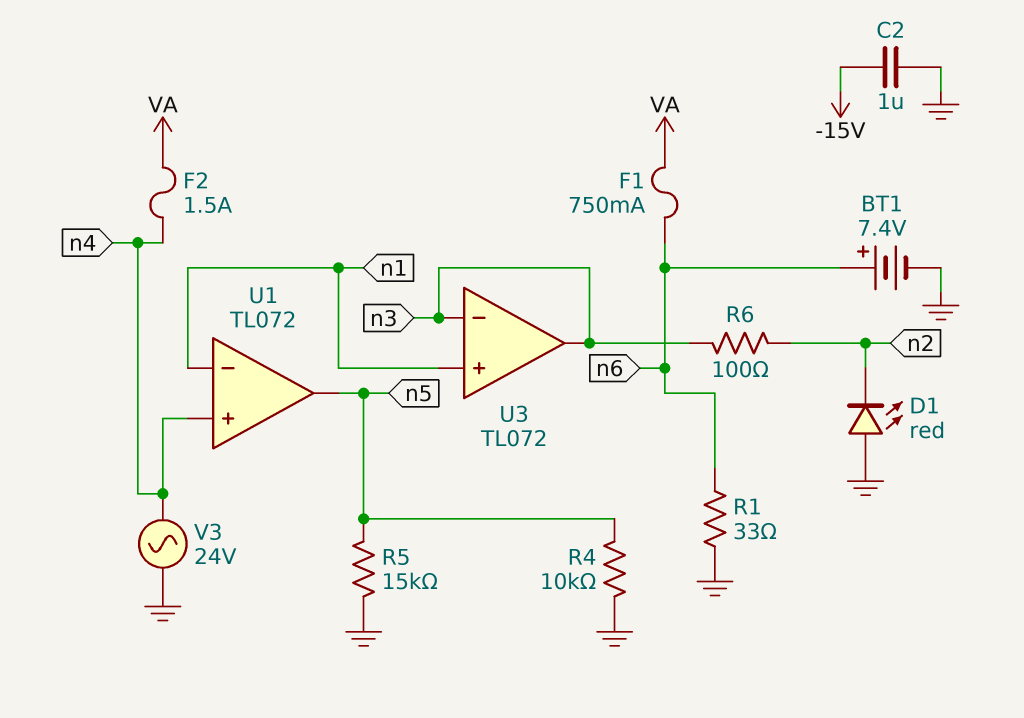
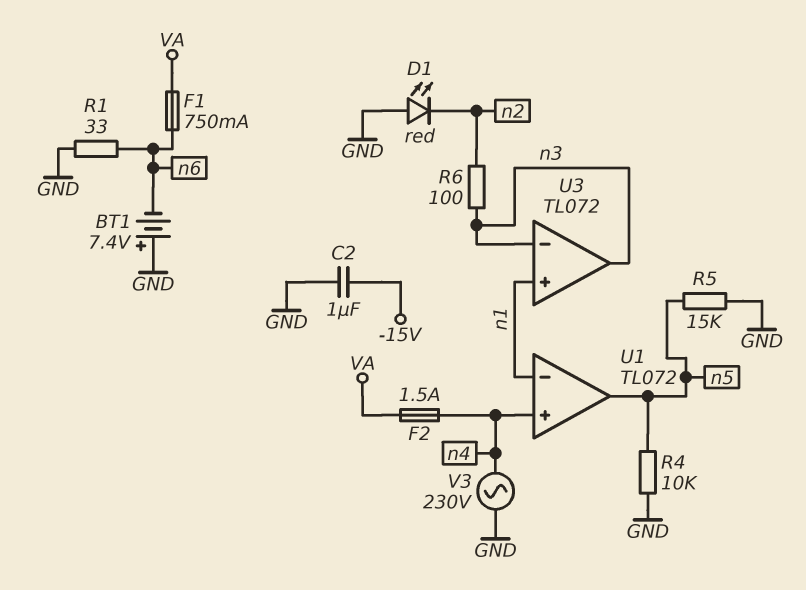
BT1: 7.4V (plus n6, minus GND) -> 7.4V (plus GND, minus n6)
V3: AC 24V (GND, n4) -> AC 230V (GND, n4)

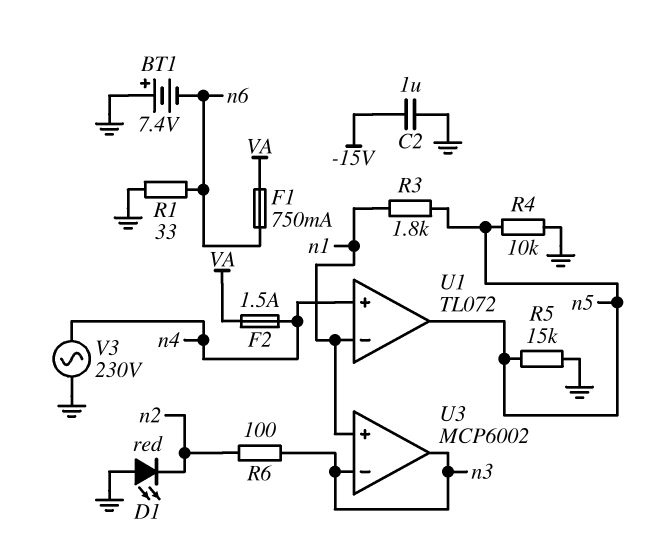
R3: none -> 1.8k (n1, n5)
U3: TL072 -> MCP6002

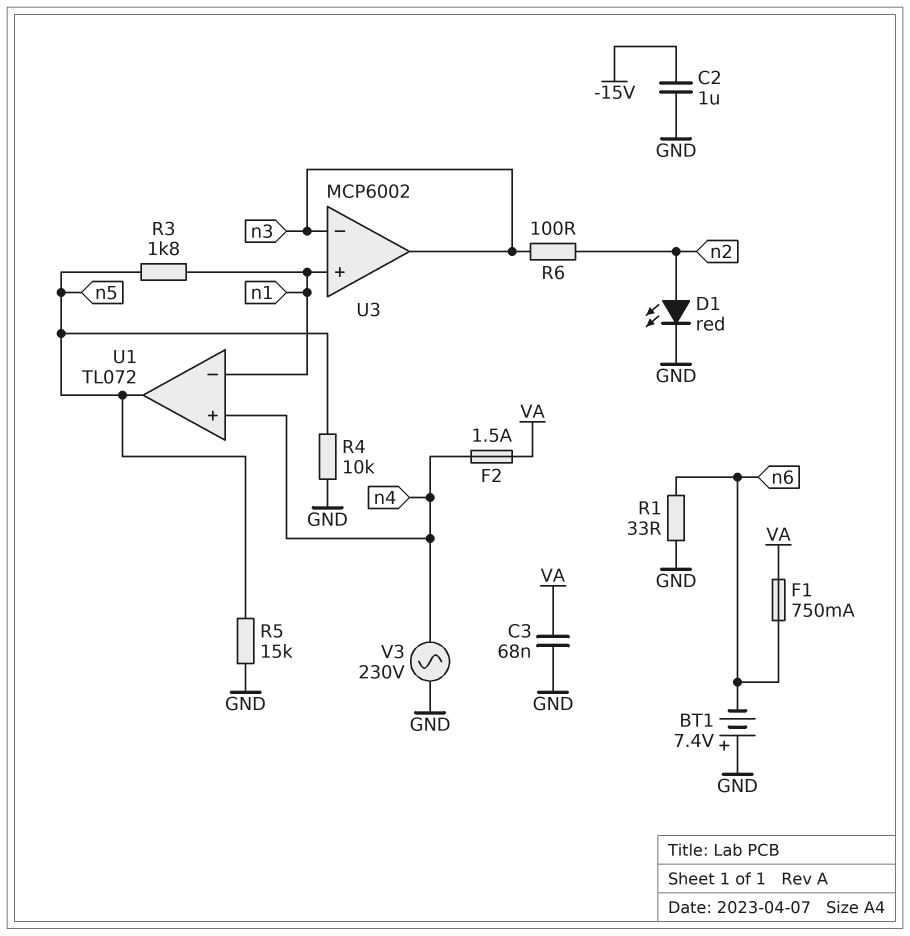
C3: none -> 68nF (GND, VA)
D1: LED red (A GND, K n2) -> LED red (A n2, K GND)

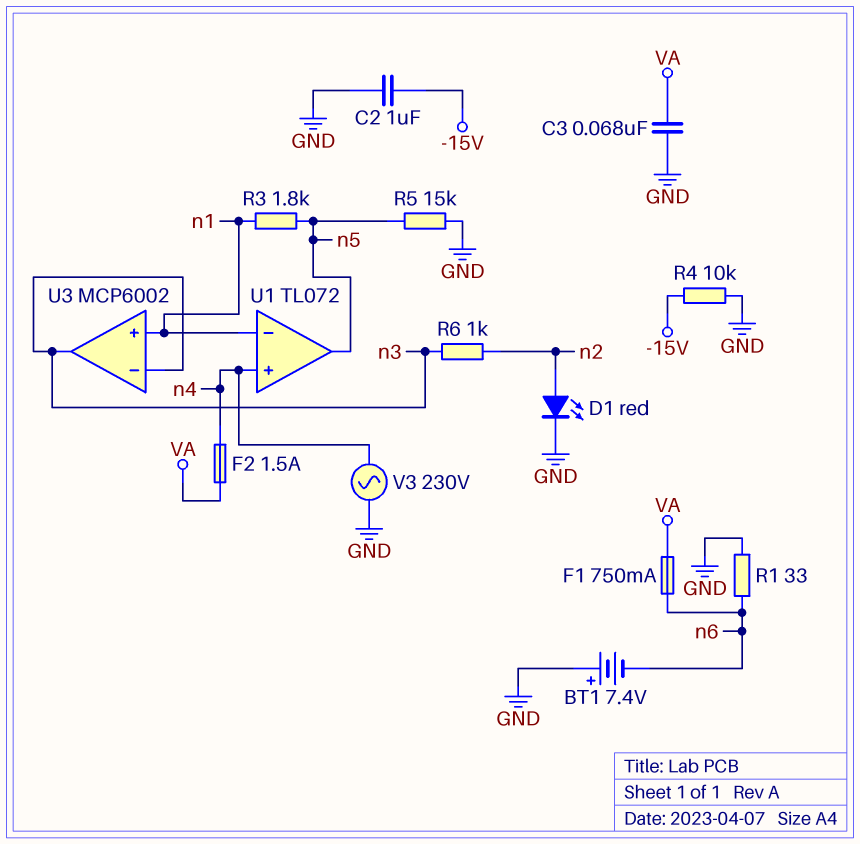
R4: 10k (GND, n5) -> 10k (-15V, GND)
R6: 100 (n2, n3) -> 1k (n2, n3)

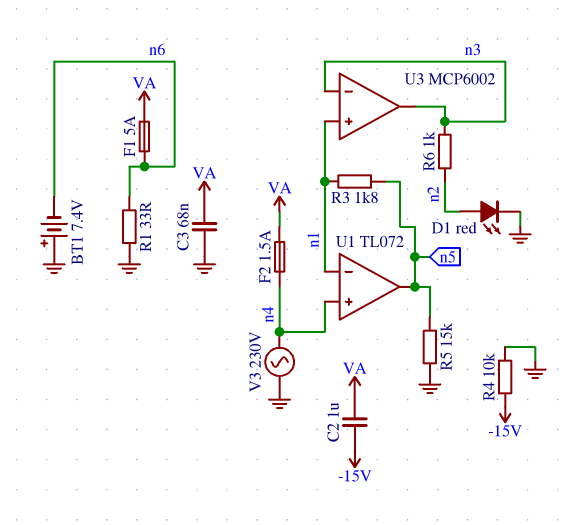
C2: 1uF (-15V, GND) -> 1uF (-15V, VA)
F1: 750mA (VA, n6) -> 5A (VA, n6)

